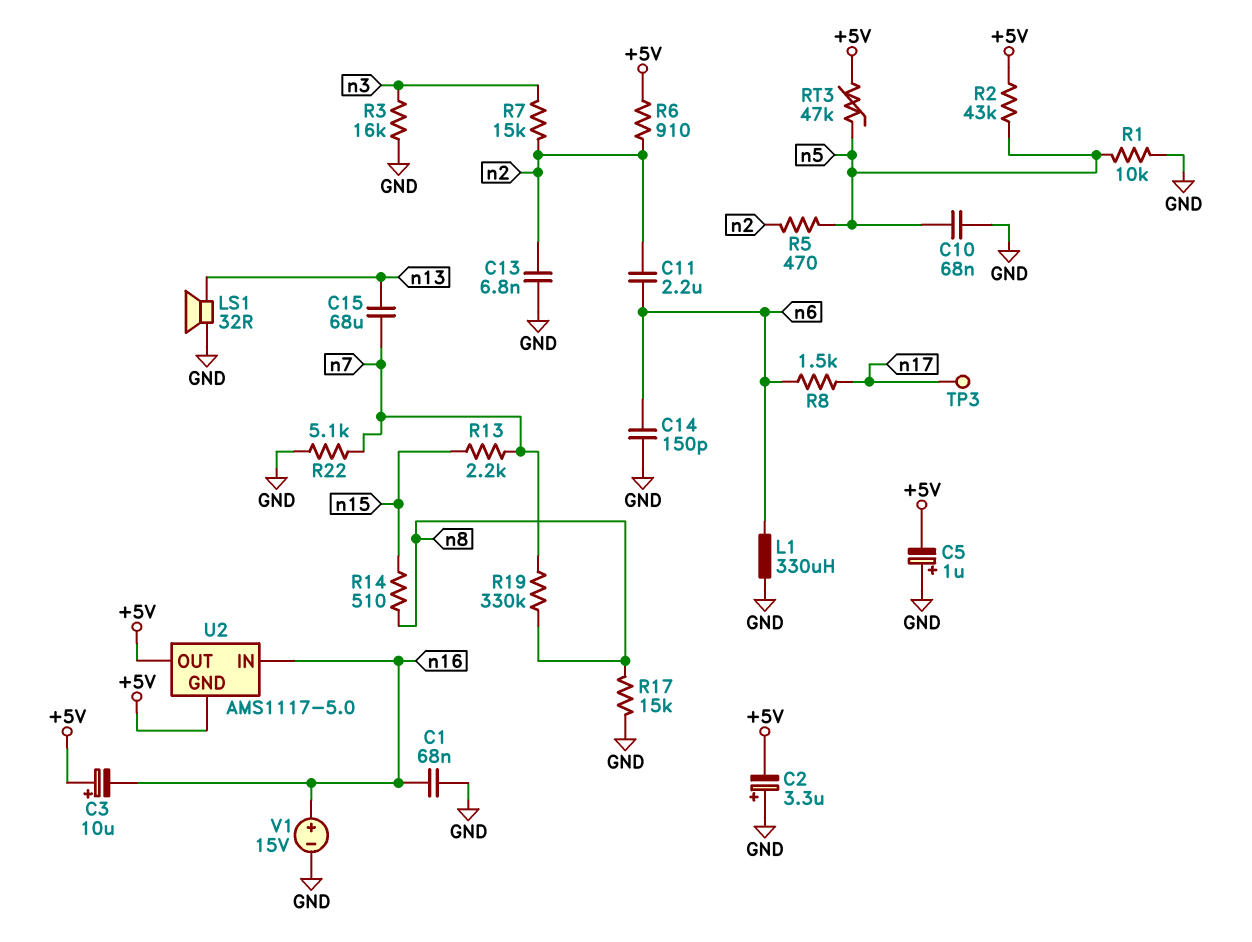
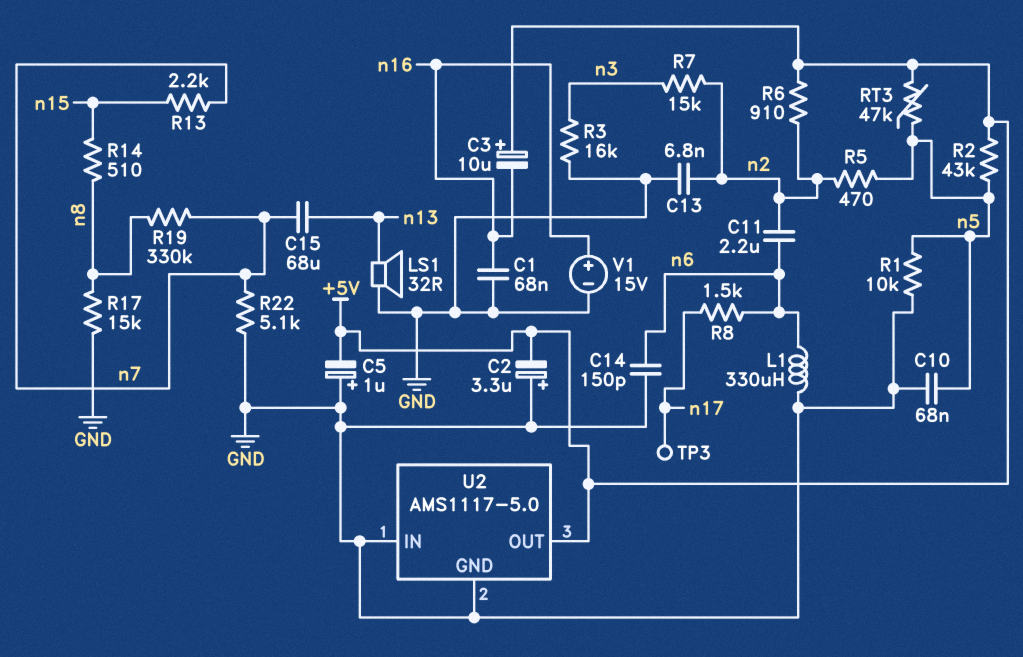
U2 pin GND: +5V -> GND
U2 pin IN: n16 -> GND

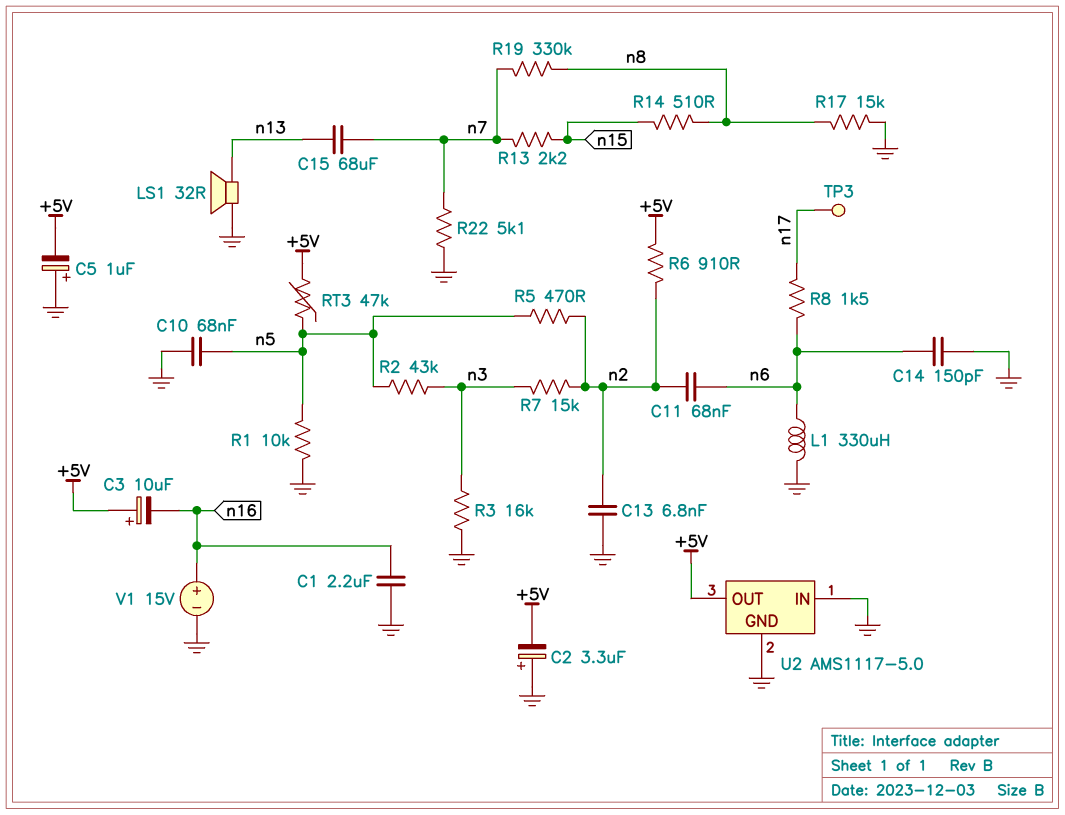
C1: 68nF (GND, n16) -> 2.2uF (GND, n16)
C11: 2.2uF (n2, n6) -> 68nF (n2, n6)
R2: 43k (+5V, n5) -> 43k (n3, n5)

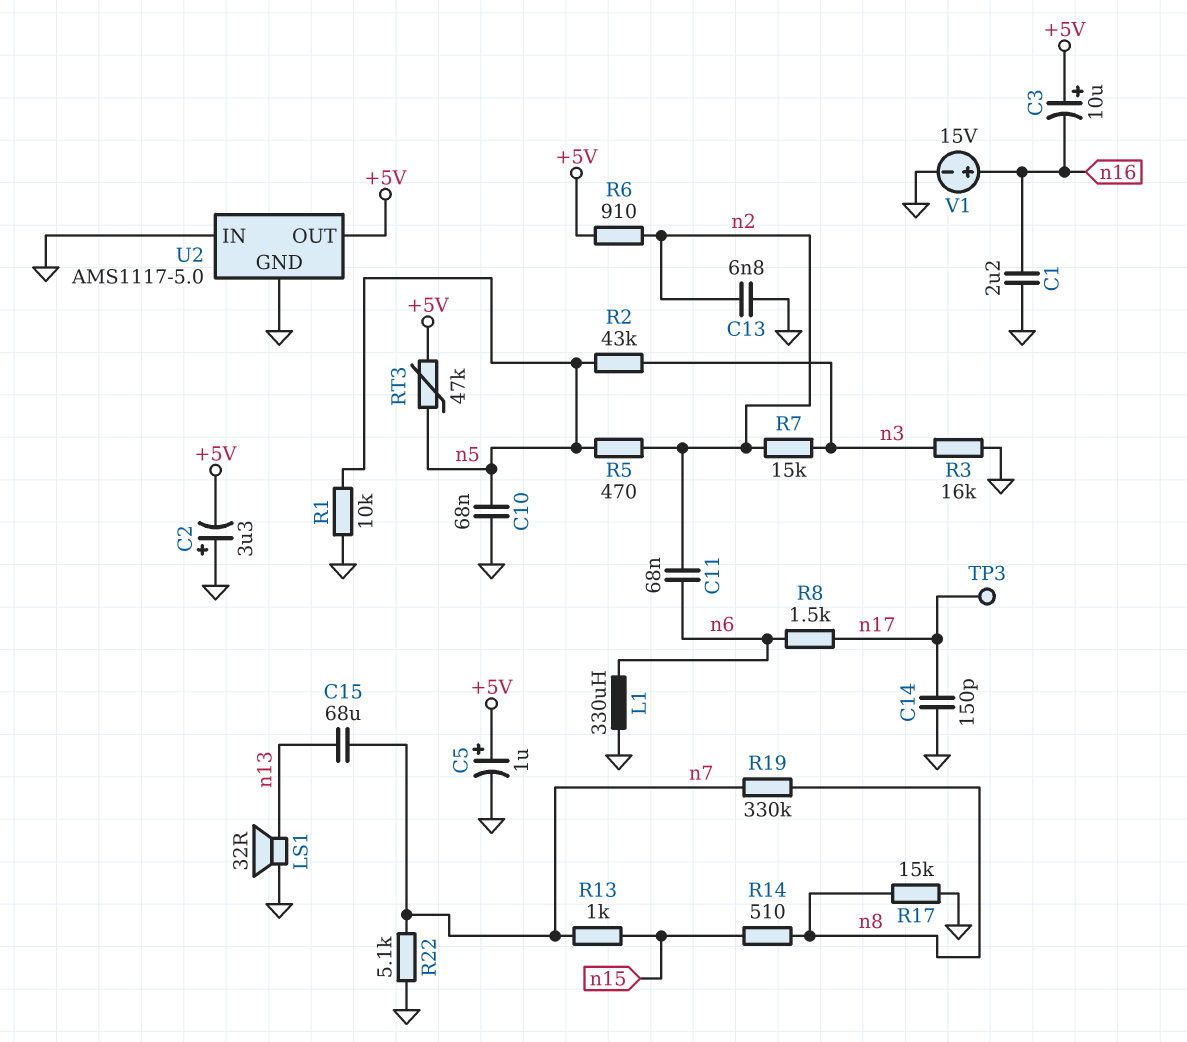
C5: 1uF (plus GND, minus +5V) -> 1uF (plus +5V, minus GND)
C14: 150pF (GND, n6) -> 150pF (GND, n17)
R13: 2.2k (n7, n15) -> 1k (n7, n15)

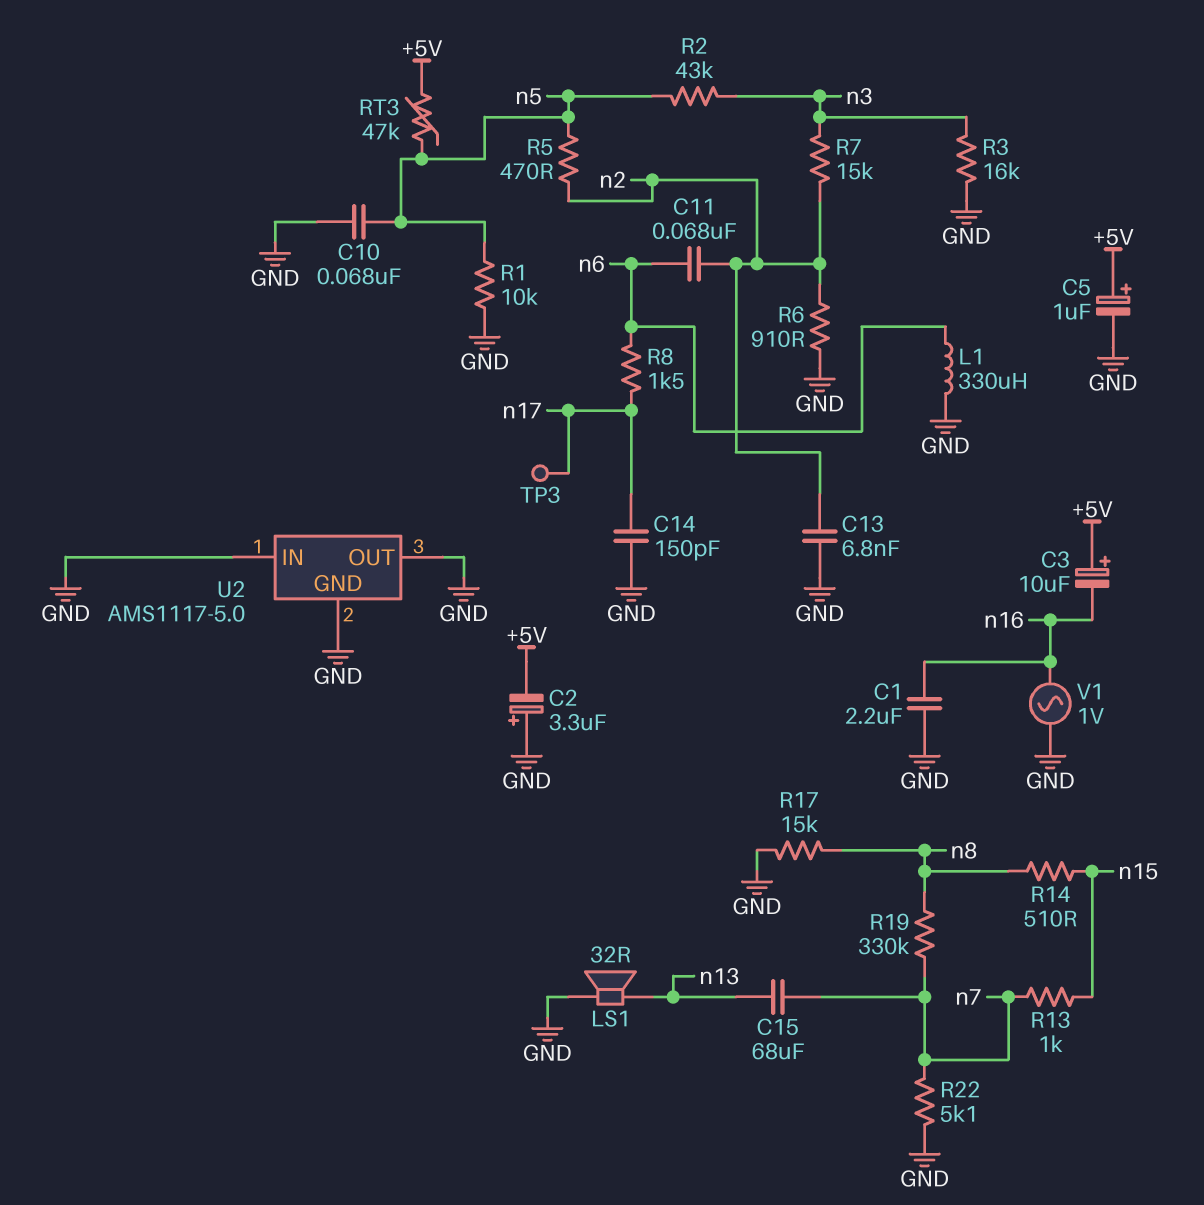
R6: 910 (+5V, n2) -> 910 (GND, n2)
U2 pin OUT: +5V -> GND
V1: 15V (plus n16, minus GND) -> AC 1V (GND, n16)

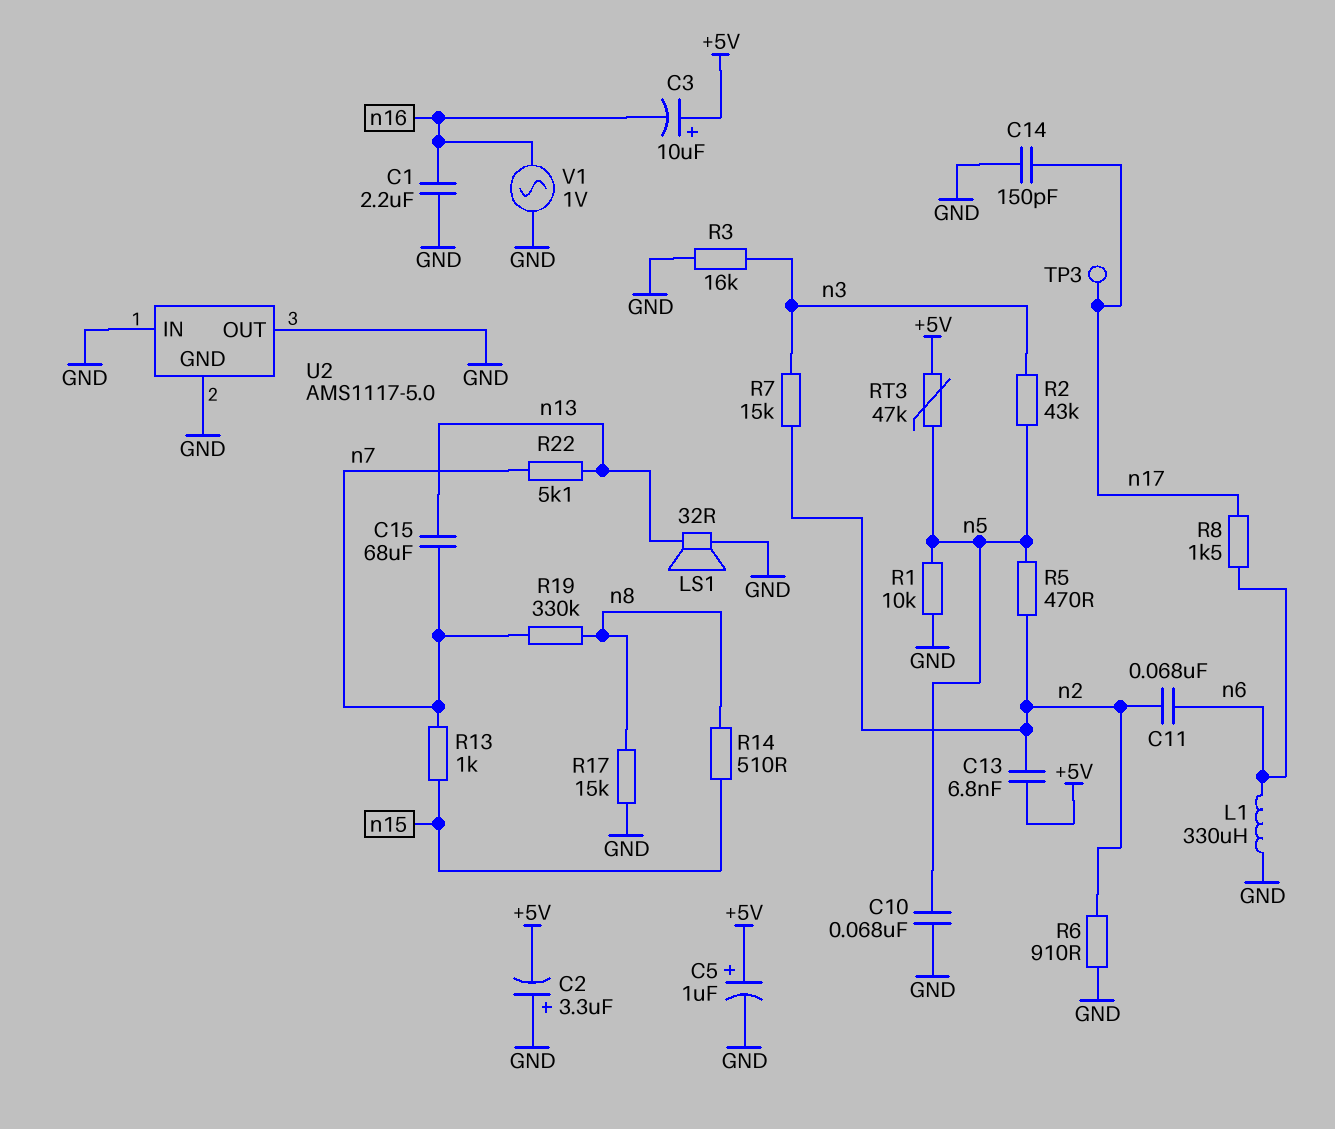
C13: 6.8nF (GND, n2) -> 6.8nF (+5V, n2)
R22: 5.1k (GND, n7) -> 5.1k (n7, n13)

